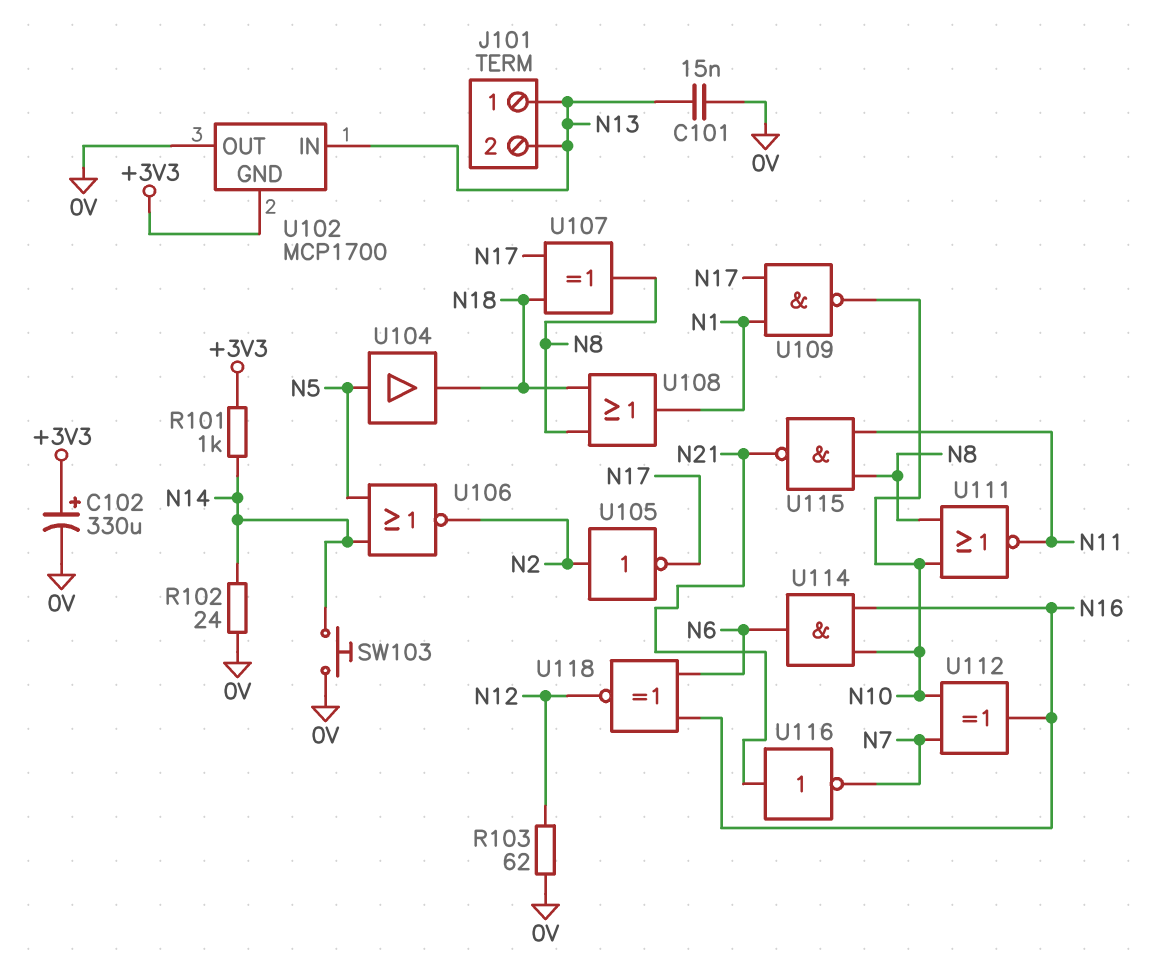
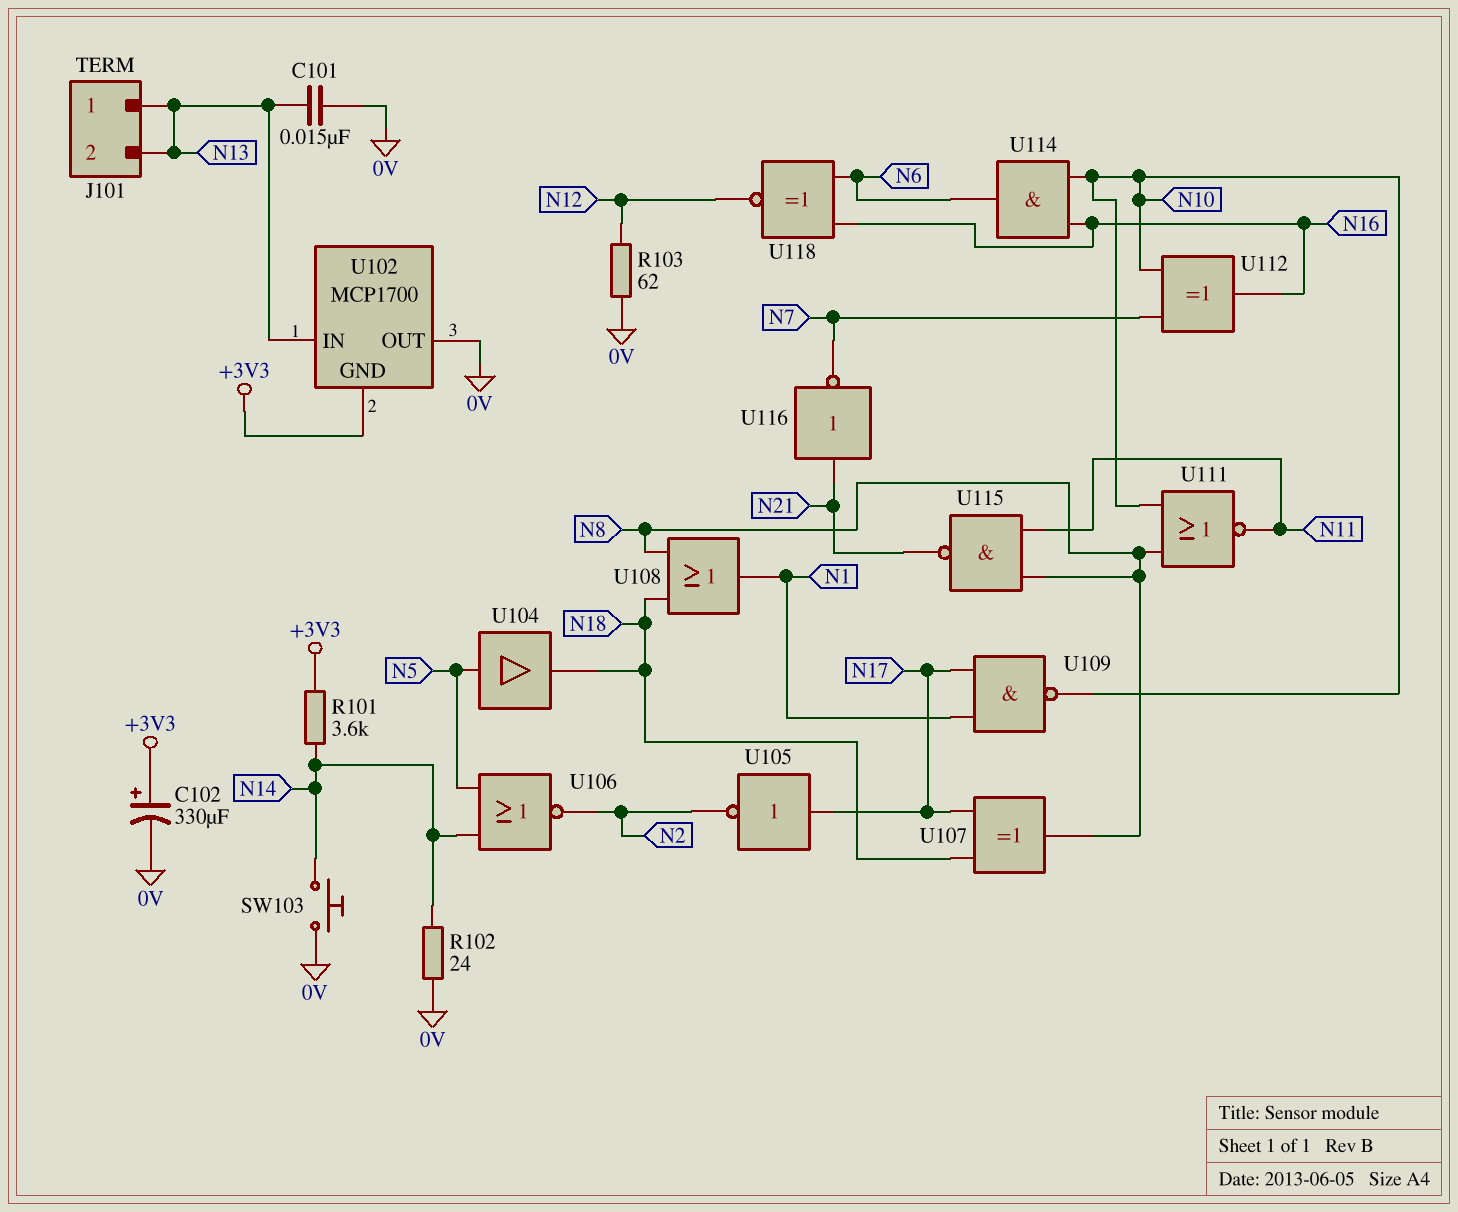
R101: 1k (+3V3, N14) -> 3.6k (+3V3, N14)
U105: NOT (in N2, out N17) -> NOT (in N17, out N2)

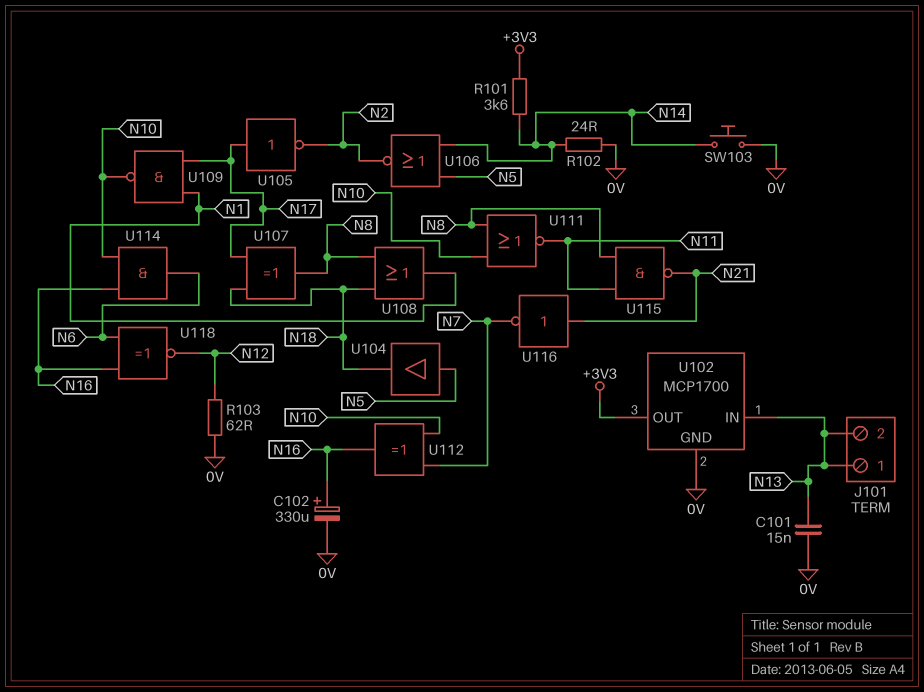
C102: 330uF (plus +3V3, minus 0V) -> 330uF (plus N16, minus 0V)
U102 pin GND: +3V3 -> 0V
U102 pin OUT: 0V -> +3V3

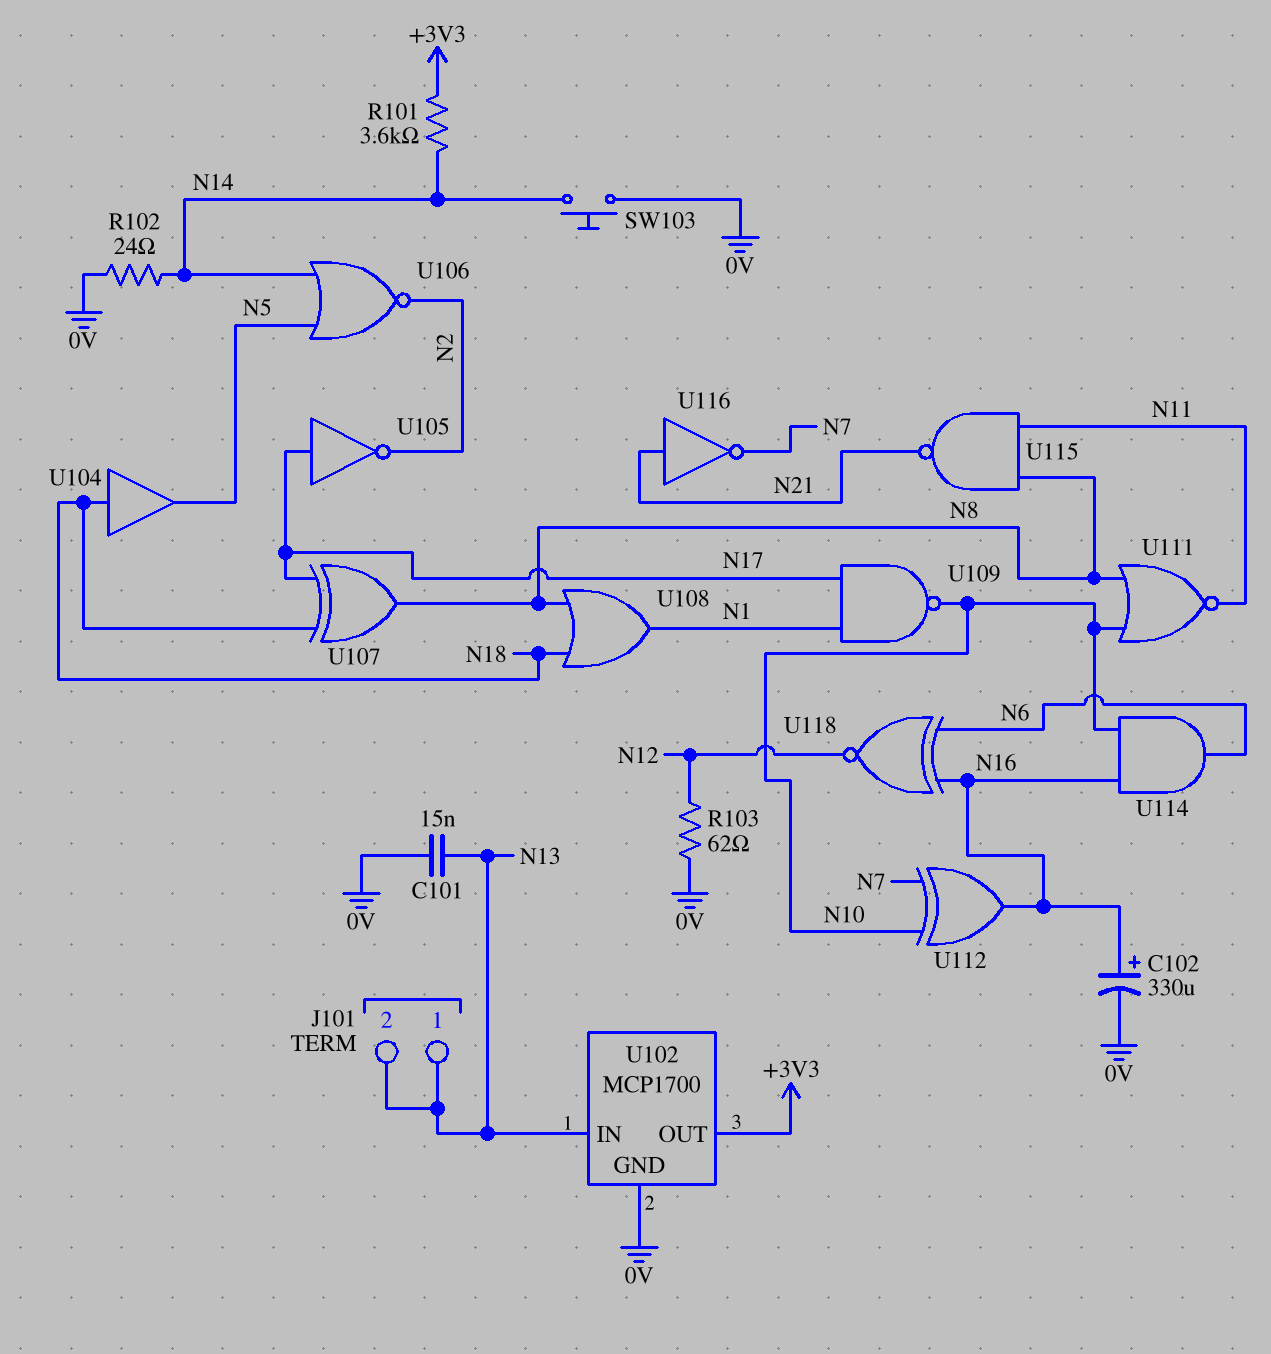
U104: buffer (in N5, out N18) -> buffer (in N18, out N5)

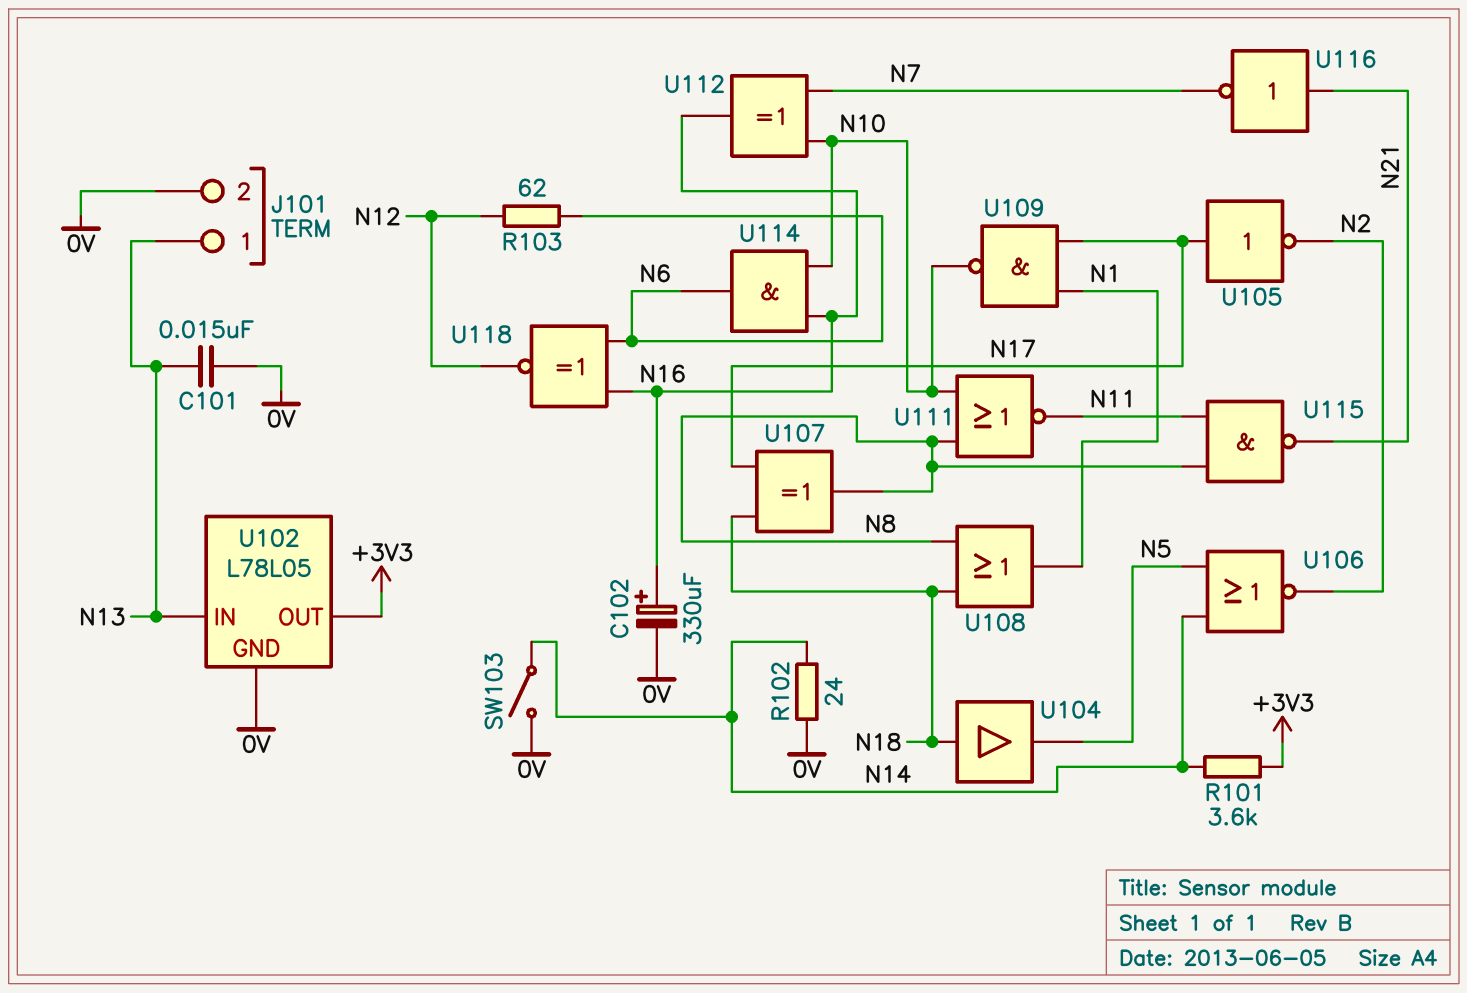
J101 pin 2: N13 -> 0V
R103: 62 (0V, N12) -> 62 (N6, N12)
SW103: button (0V, N14) -> switch (0V, N14)
U102: MCP1700 -> L78L05

